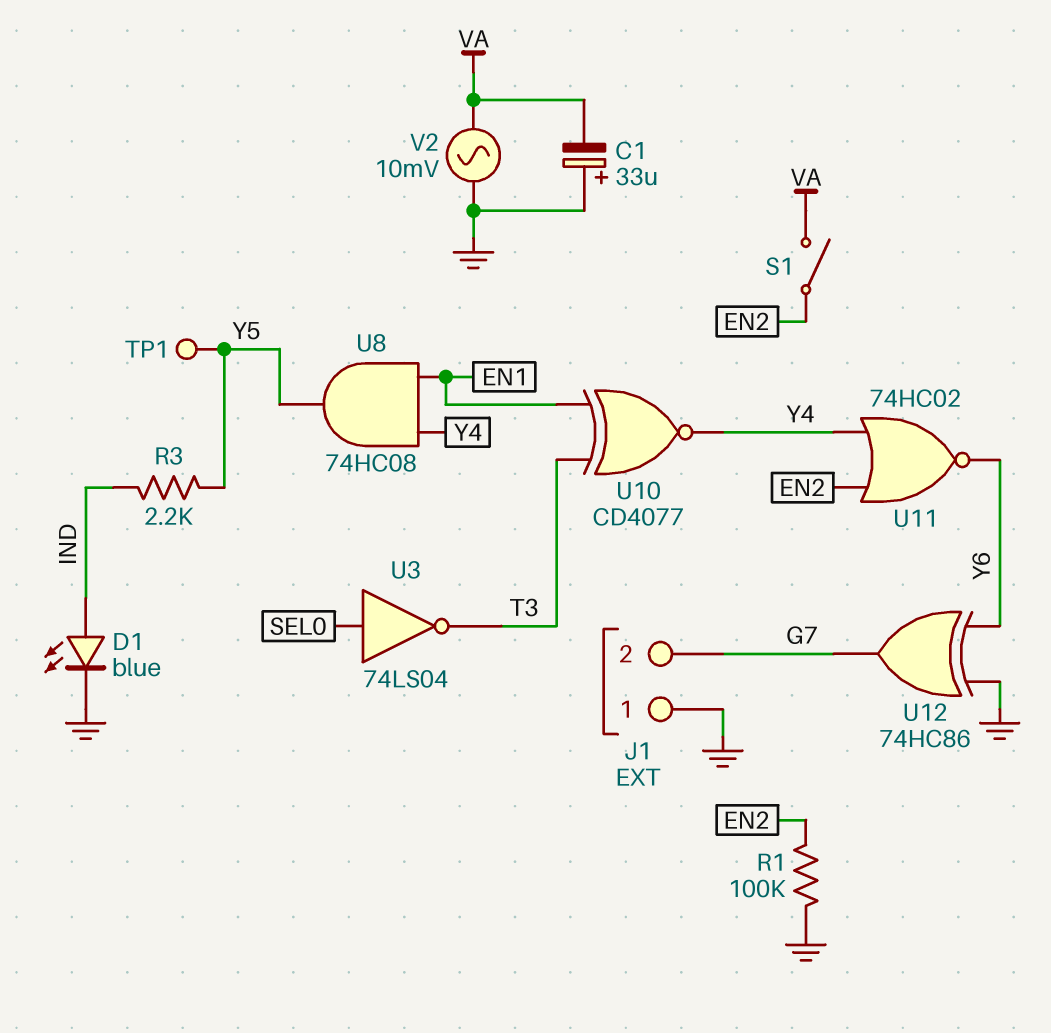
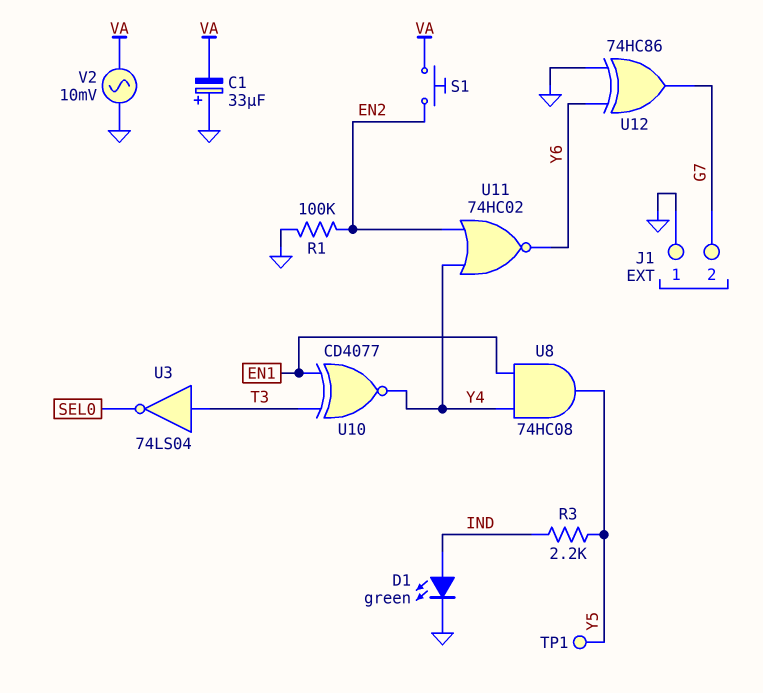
D1: LED blue (A IND, K GND) -> LED green (A IND, K GND)
S1: switch (EN2, VA) -> button (EN2, VA)
U3: NOT 74LS04 (in SEL0, out T3) -> NOT 74LS04 (in T3, out SEL0)

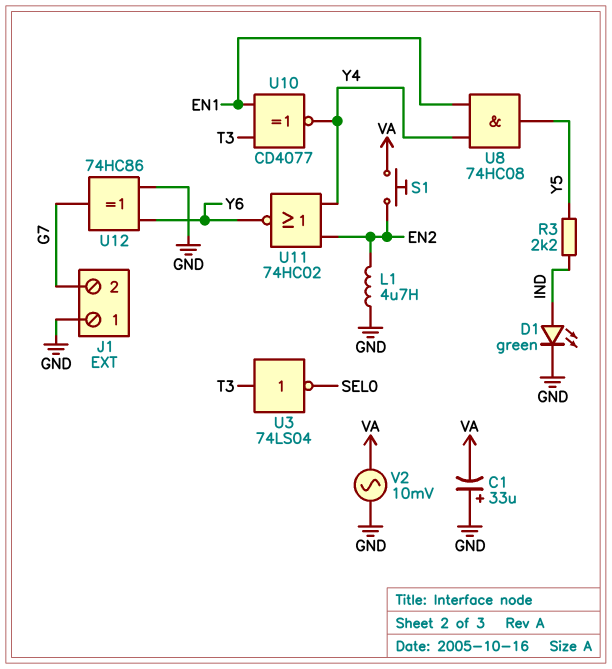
L1: none -> 4.7uH (EN2, GND)
R1: 100k (EN2, GND) -> none
TP1: test point (Y5) -> none

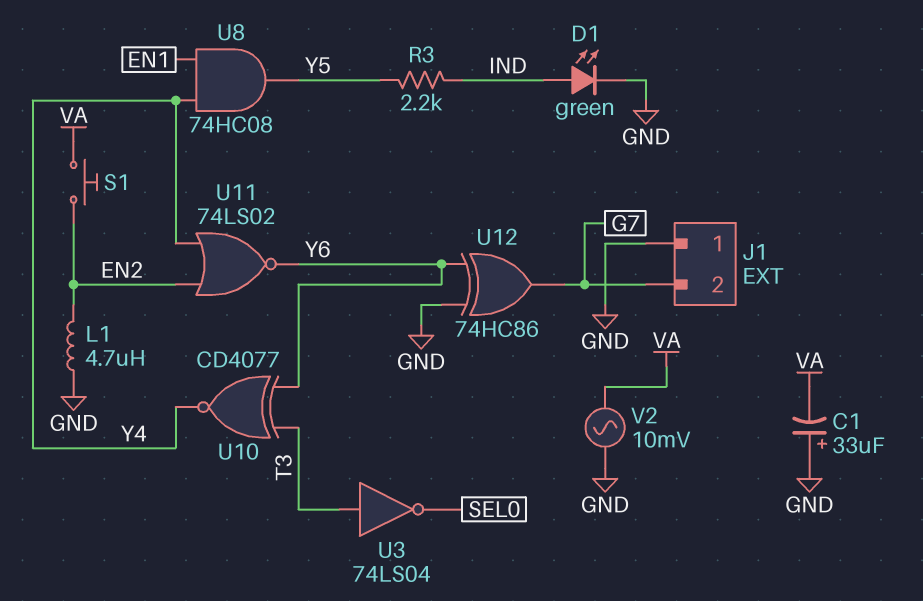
U10: XNOR CD4077 (in EN1, in T3, out Y4) -> XNOR CD4077 (in T3, in Y6, out Y4)
U11: NOR 74HC02 (in EN2, in Y4, out Y6) -> NOR 74LS02 (in EN2, in Y4, out Y6)

